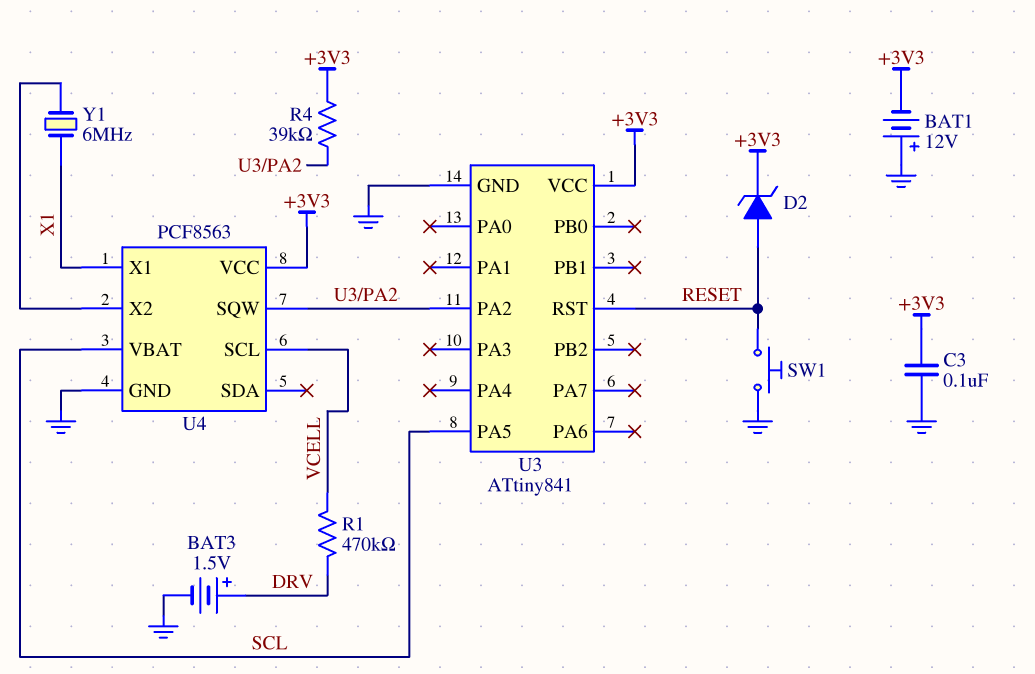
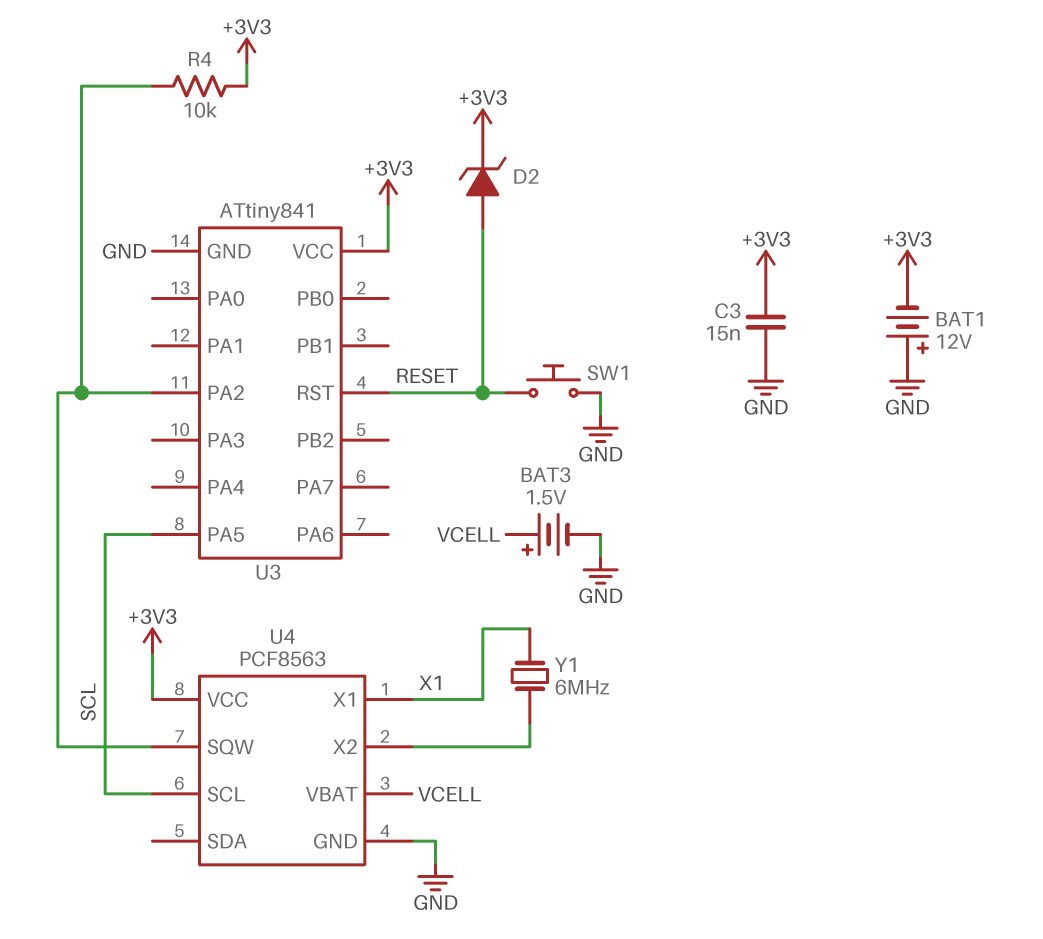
BAT3: 1.5V (plus DRV, minus GND) -> 1.5V (plus VCELL, minus GND)
C3: 100nF (+3V3, GND) -> 15nF (+3V3, GND)
R1: 470k (DRV, VCELL) -> none
R4: 39k (+3V3, U3/PA2) -> 10k (+3V3, U3/PA2)
U4 pin SCL: VCELL -> SCL
U4 pin VBAT: SCL -> VCELL

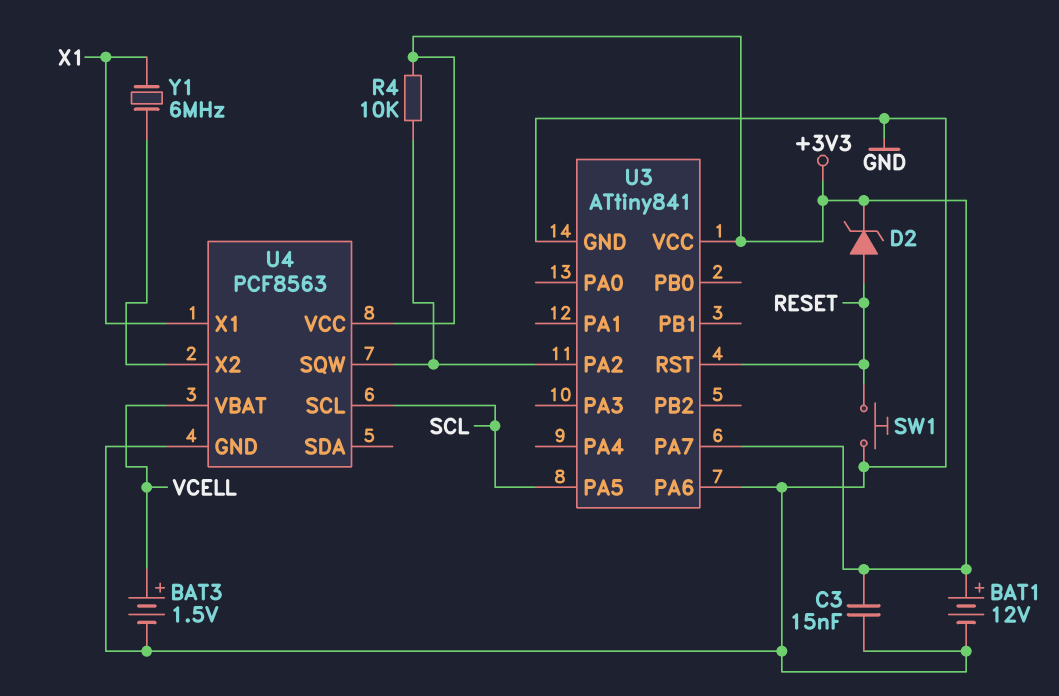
BAT1: 12V (plus GND, minus +3V3) -> 12V (plus +3V3, minus GND)
U3 pin PA6: none -> GND
U3 pin PA7: none -> +3V3

